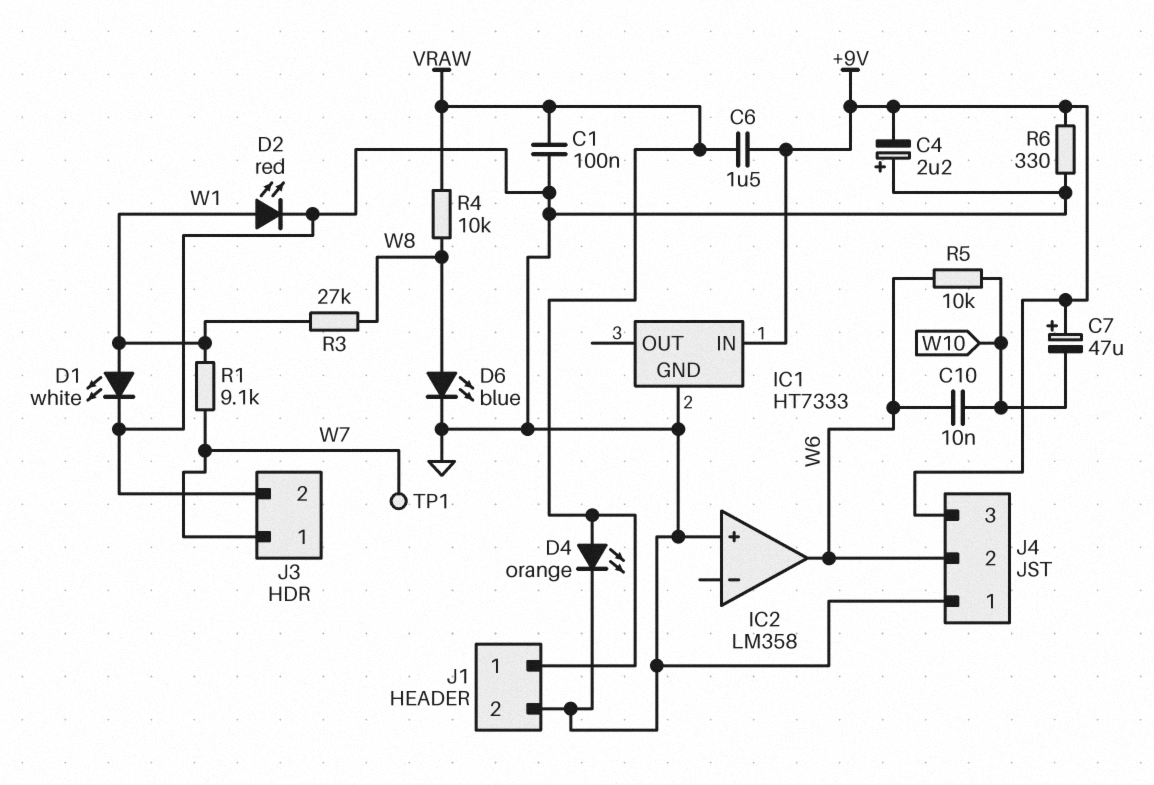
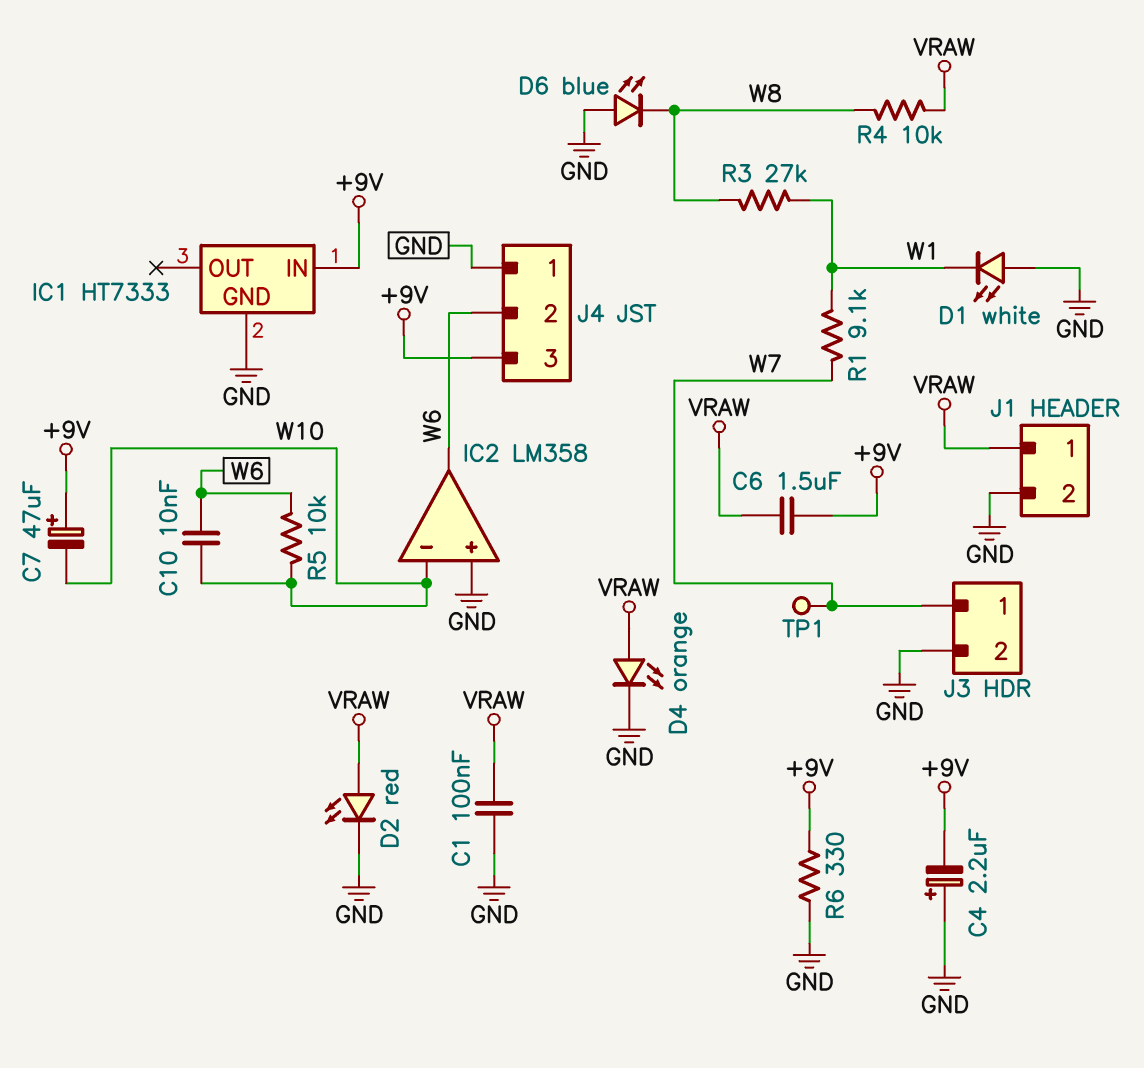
D1: LED white (A W1, K GND) -> LED white (A GND, K W1)
D2: LED red (A W1, K GND) -> LED red (A VRAW, K GND)
D6: LED blue (A W8, K GND) -> LED blue (A GND, K W8)
IC2 pin in-: none -> W10

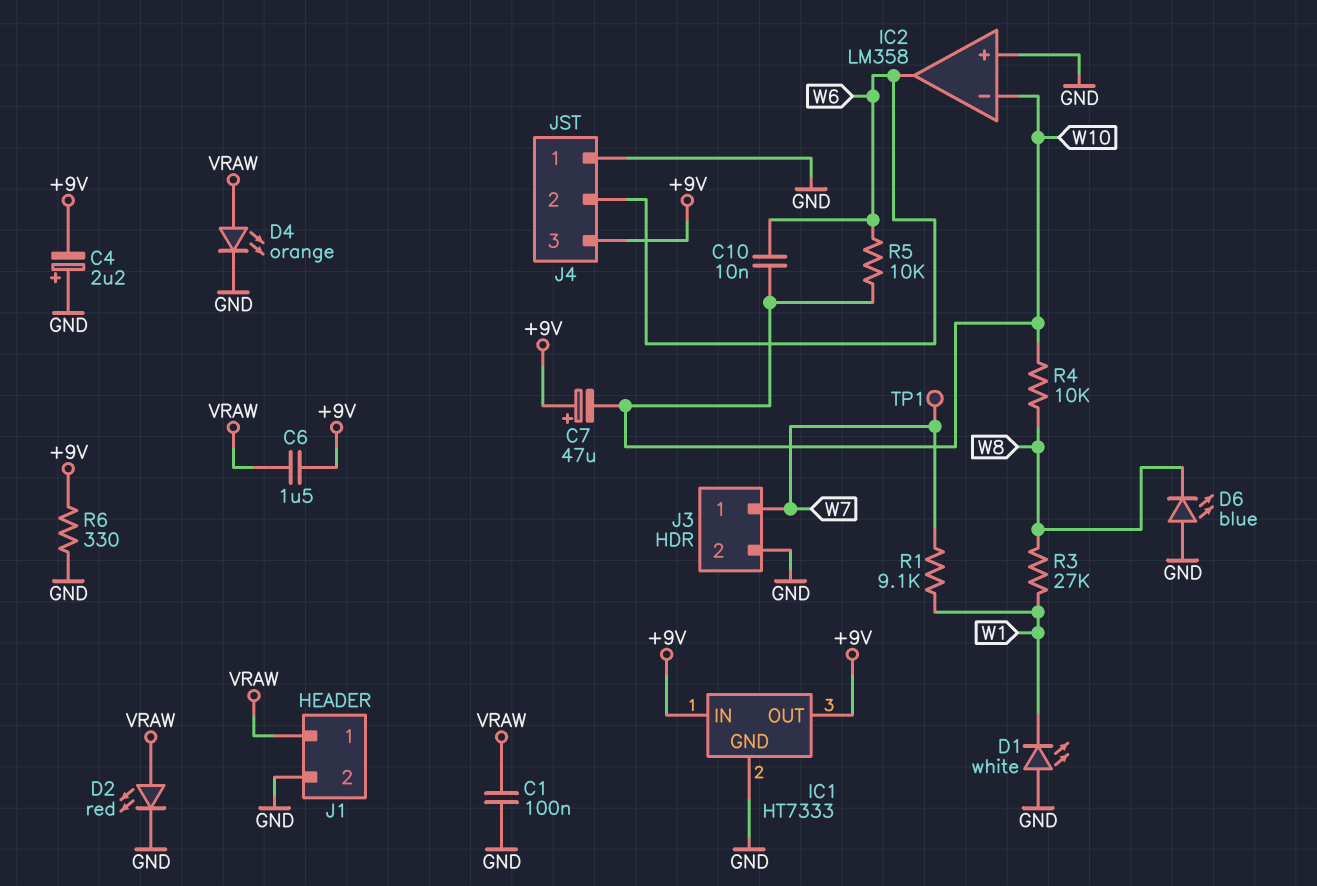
IC1 pin OUT: none -> +9V
R4: 10k (VRAW, W8) -> 10k (W8, W10)

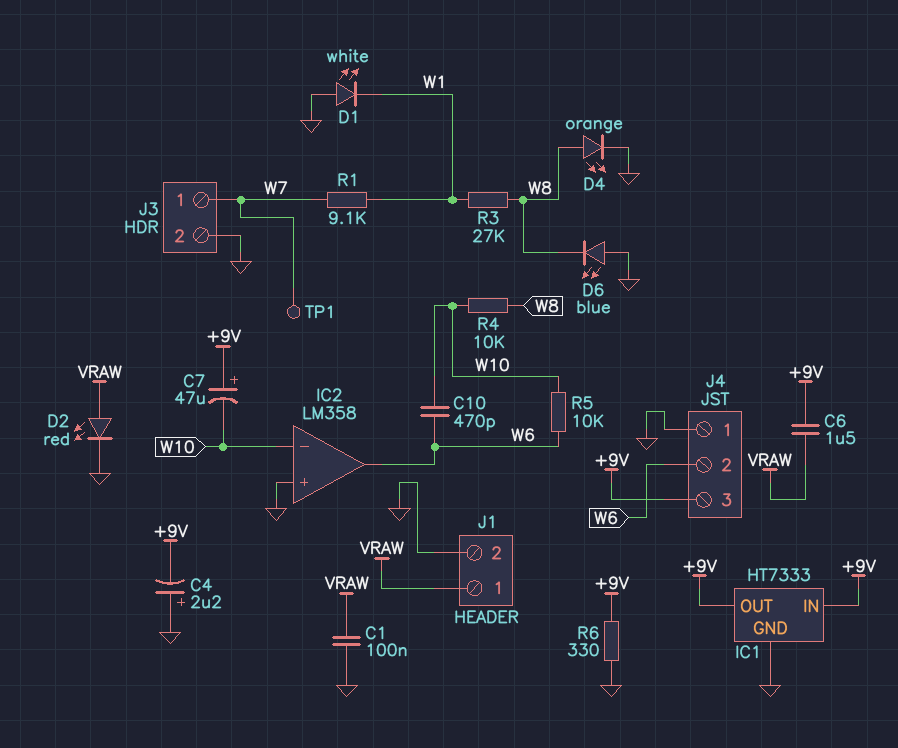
C10: 10nF (W6, W10) -> 470pF (W6, W10)
D4: LED orange (A VRAW, K GND) -> LED orange (A W8, K GND)

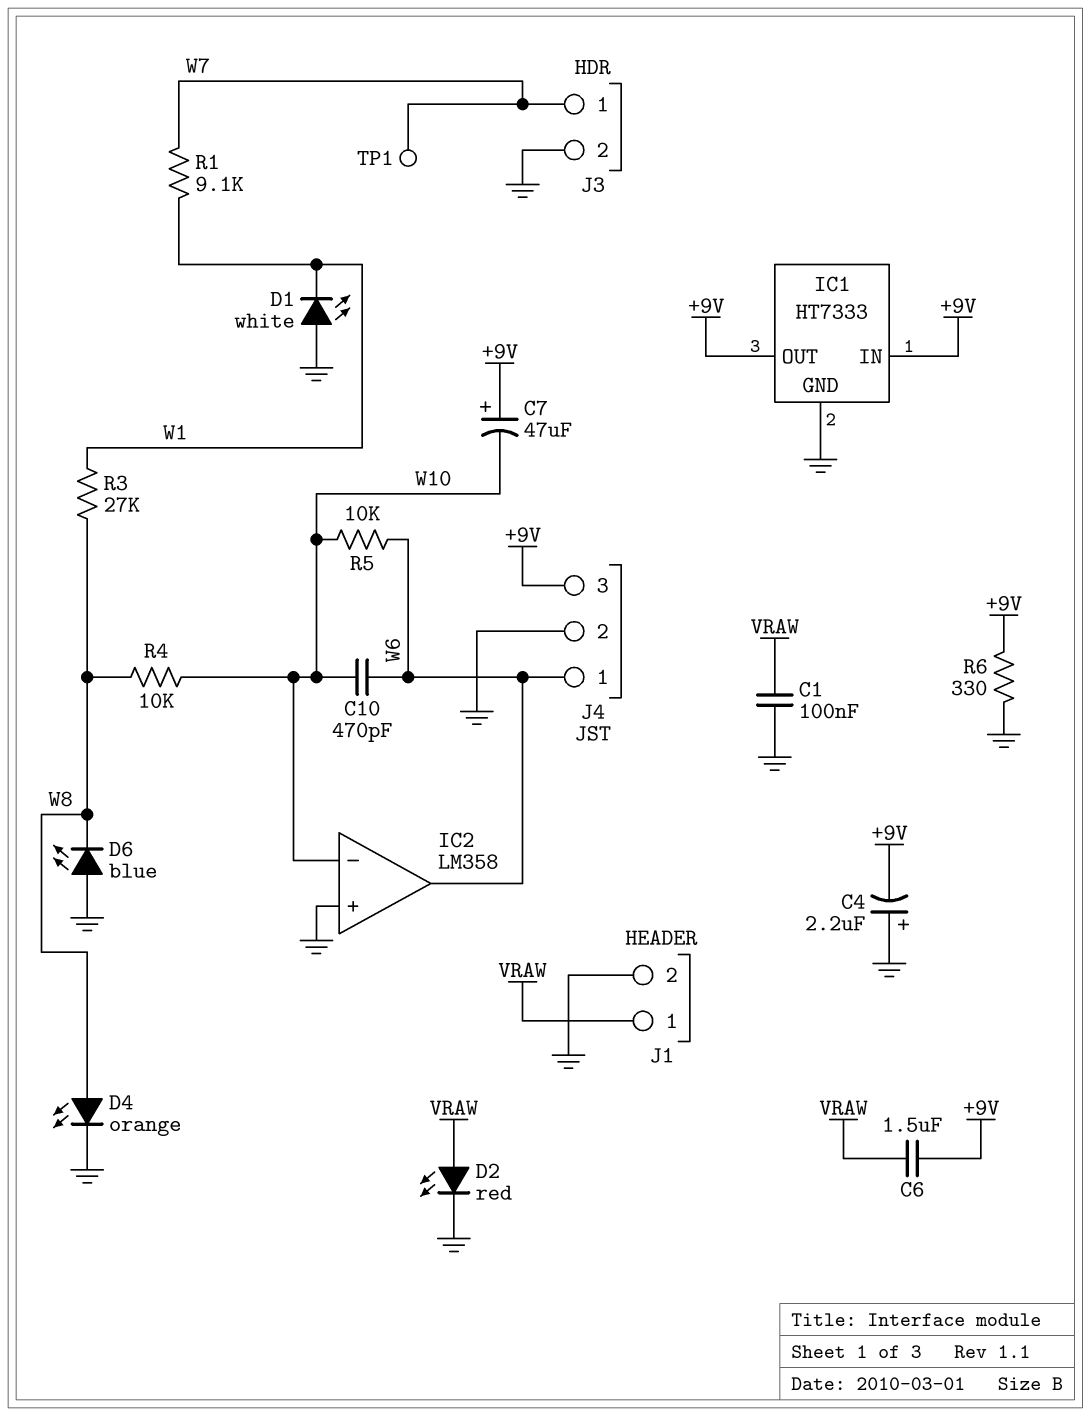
J4 pin 1: GND -> W6
J4 pin 2: W6 -> GND

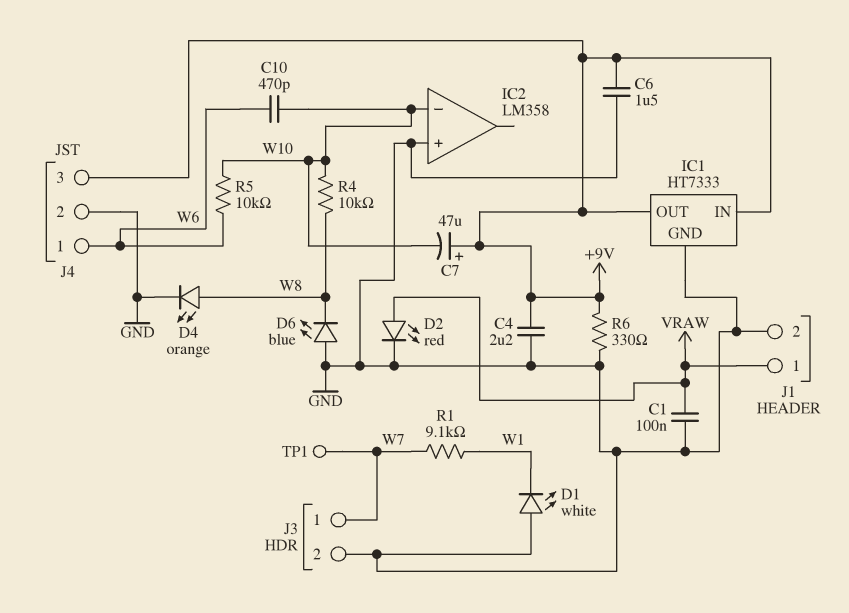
C4: 2.2uF (plus GND, minus +9V) -> 2.2uF (+9V, GND)
C6: 1.5uF (+9V, VRAW) -> 1.5uF (+9V, GND)
IC2 pin out: W6 -> none
R3: 27k (W1, W8) -> none

